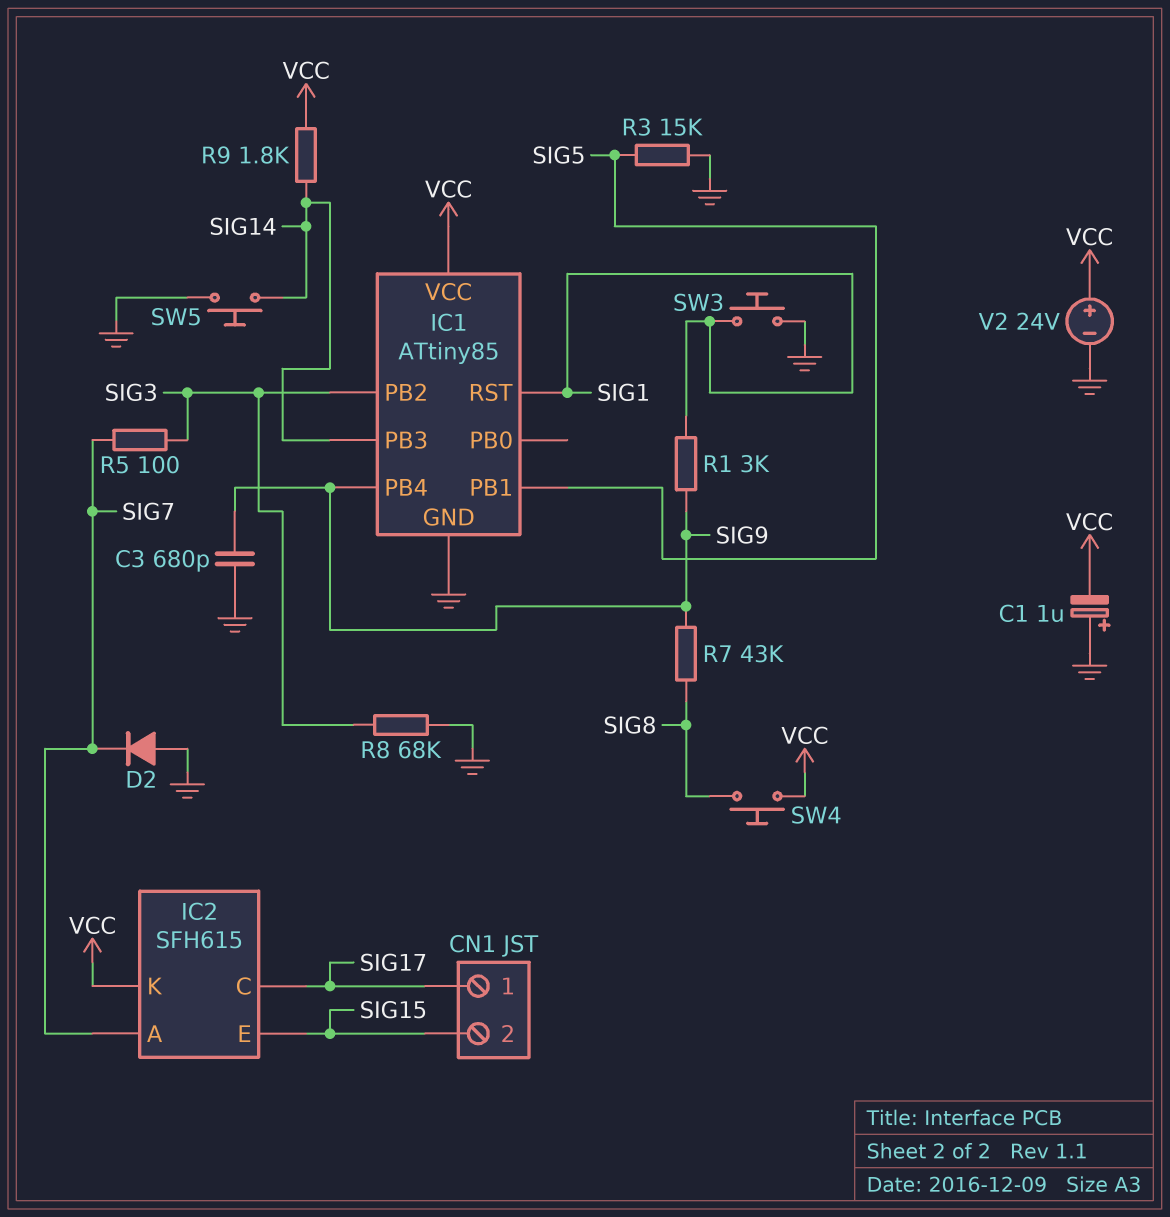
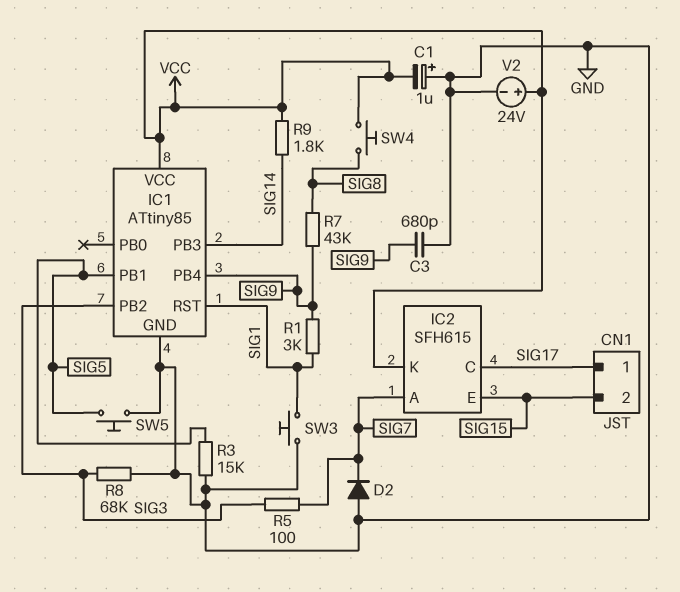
SW5: button (GND, SIG14) -> button (GND, SIG5)

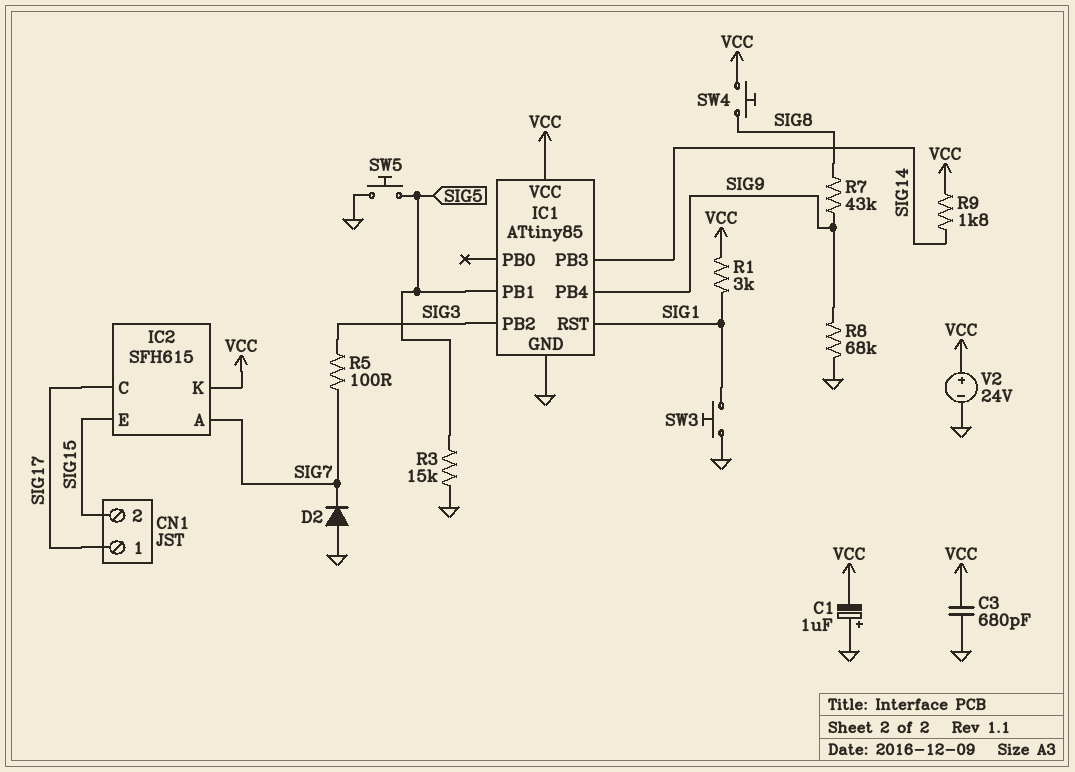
C3: 680pF (GND, SIG9) -> 680pF (GND, VCC)
R1: 3k (SIG1, SIG9) -> 3k (SIG1, VCC)
R8: 68k (GND, SIG3) -> 68k (GND, SIG9)

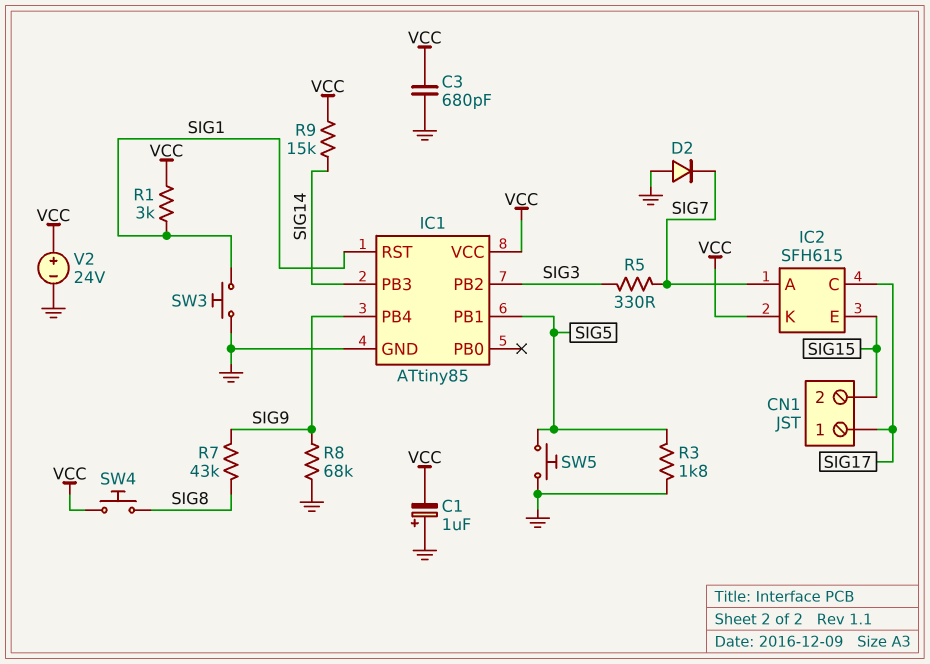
R3: 15k (GND, SIG5) -> 1.8k (GND, SIG5)
R5: 100 (SIG3, SIG7) -> 330 (SIG3, SIG7)
R9: 1.8k (SIG14, VCC) -> 15k (SIG14, VCC)

